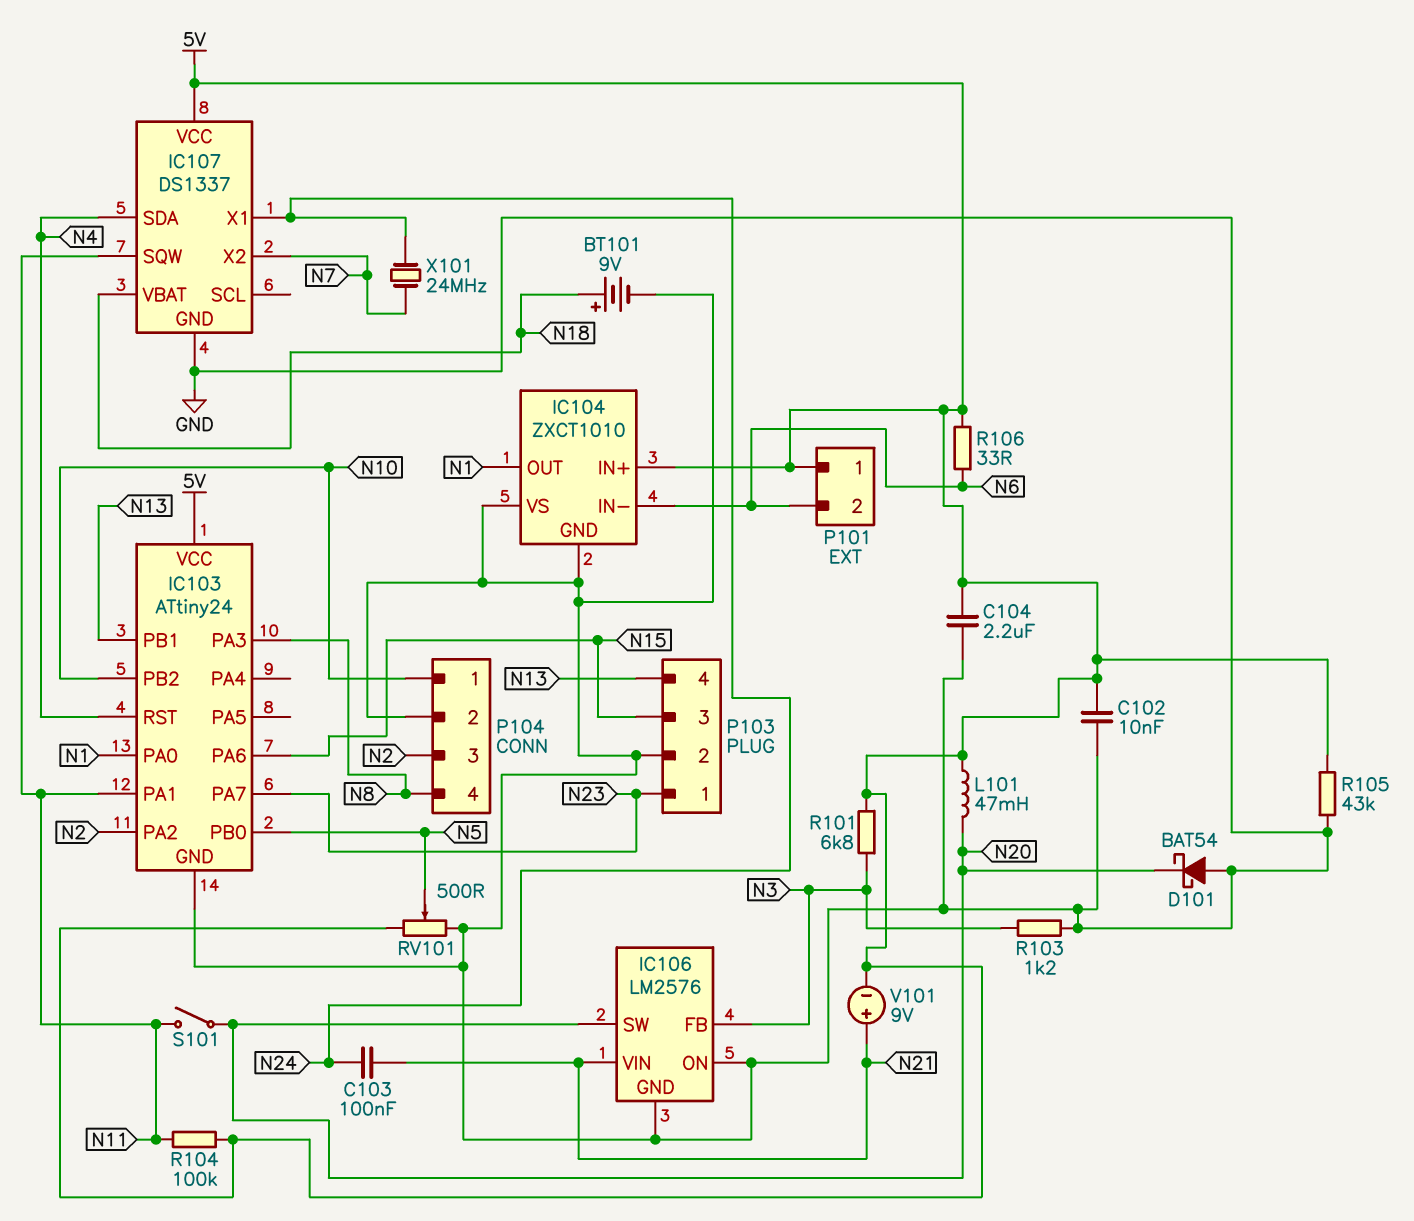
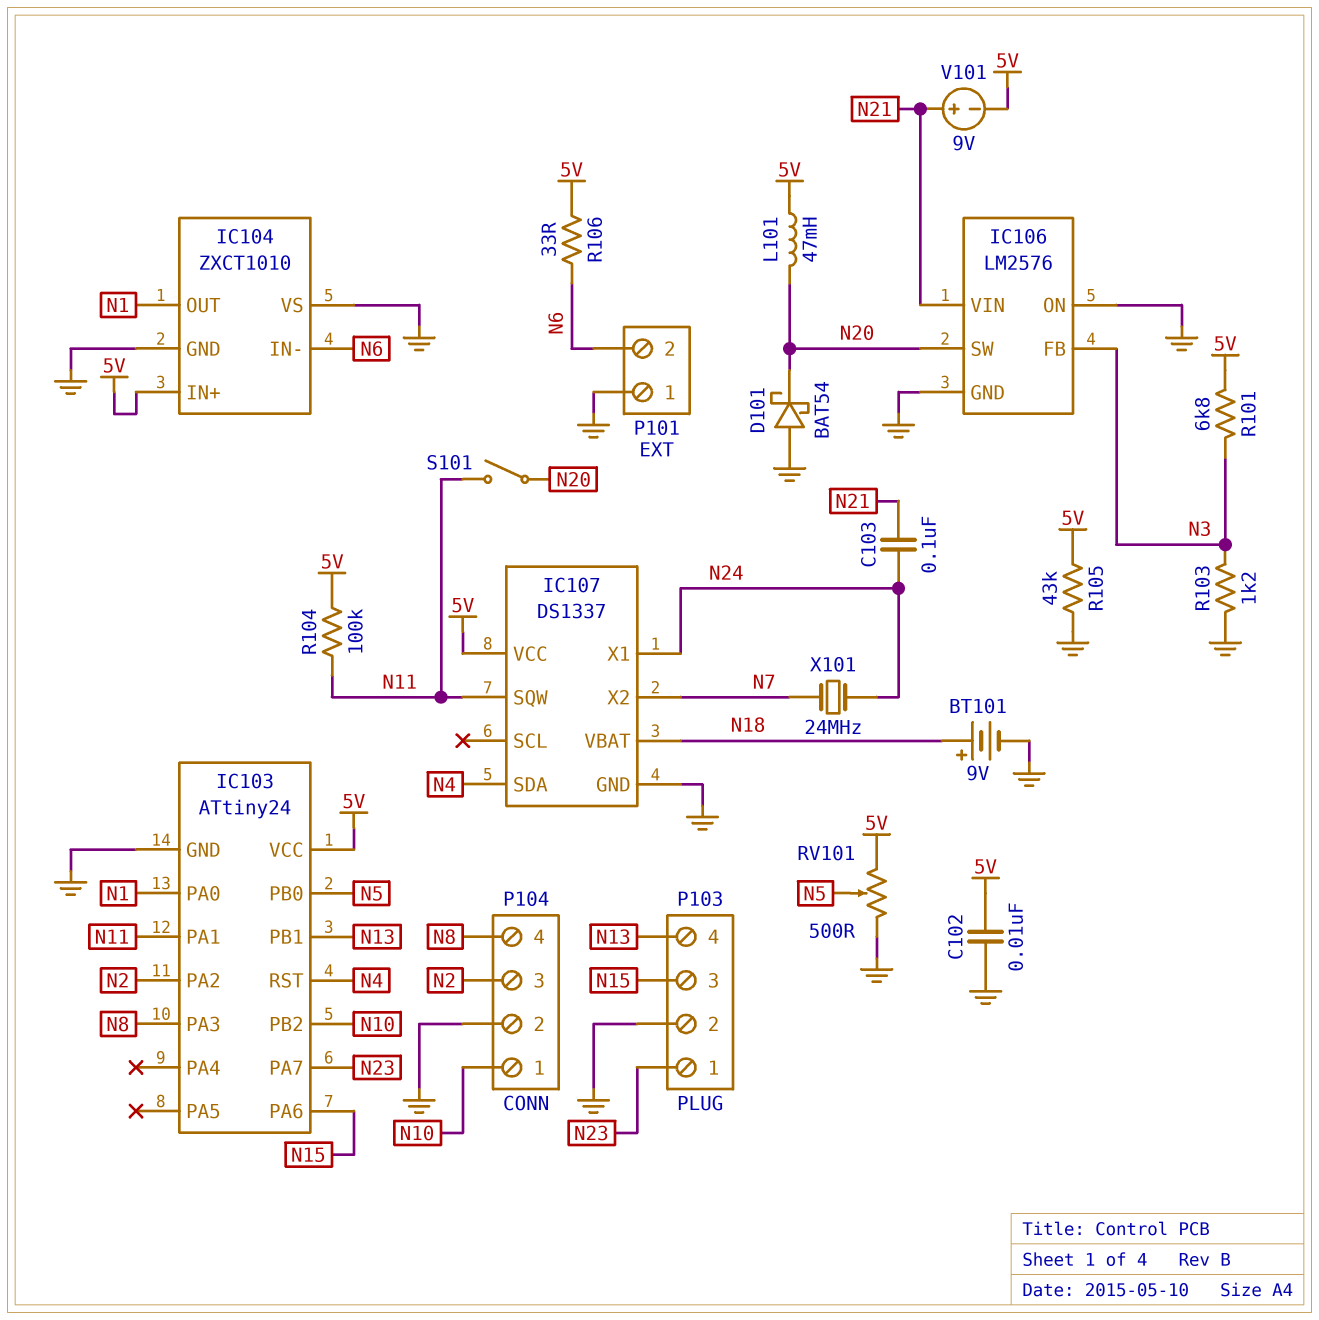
C104: 2.2uF (5V, GND) -> none
P101 pin 1: 5V -> GND

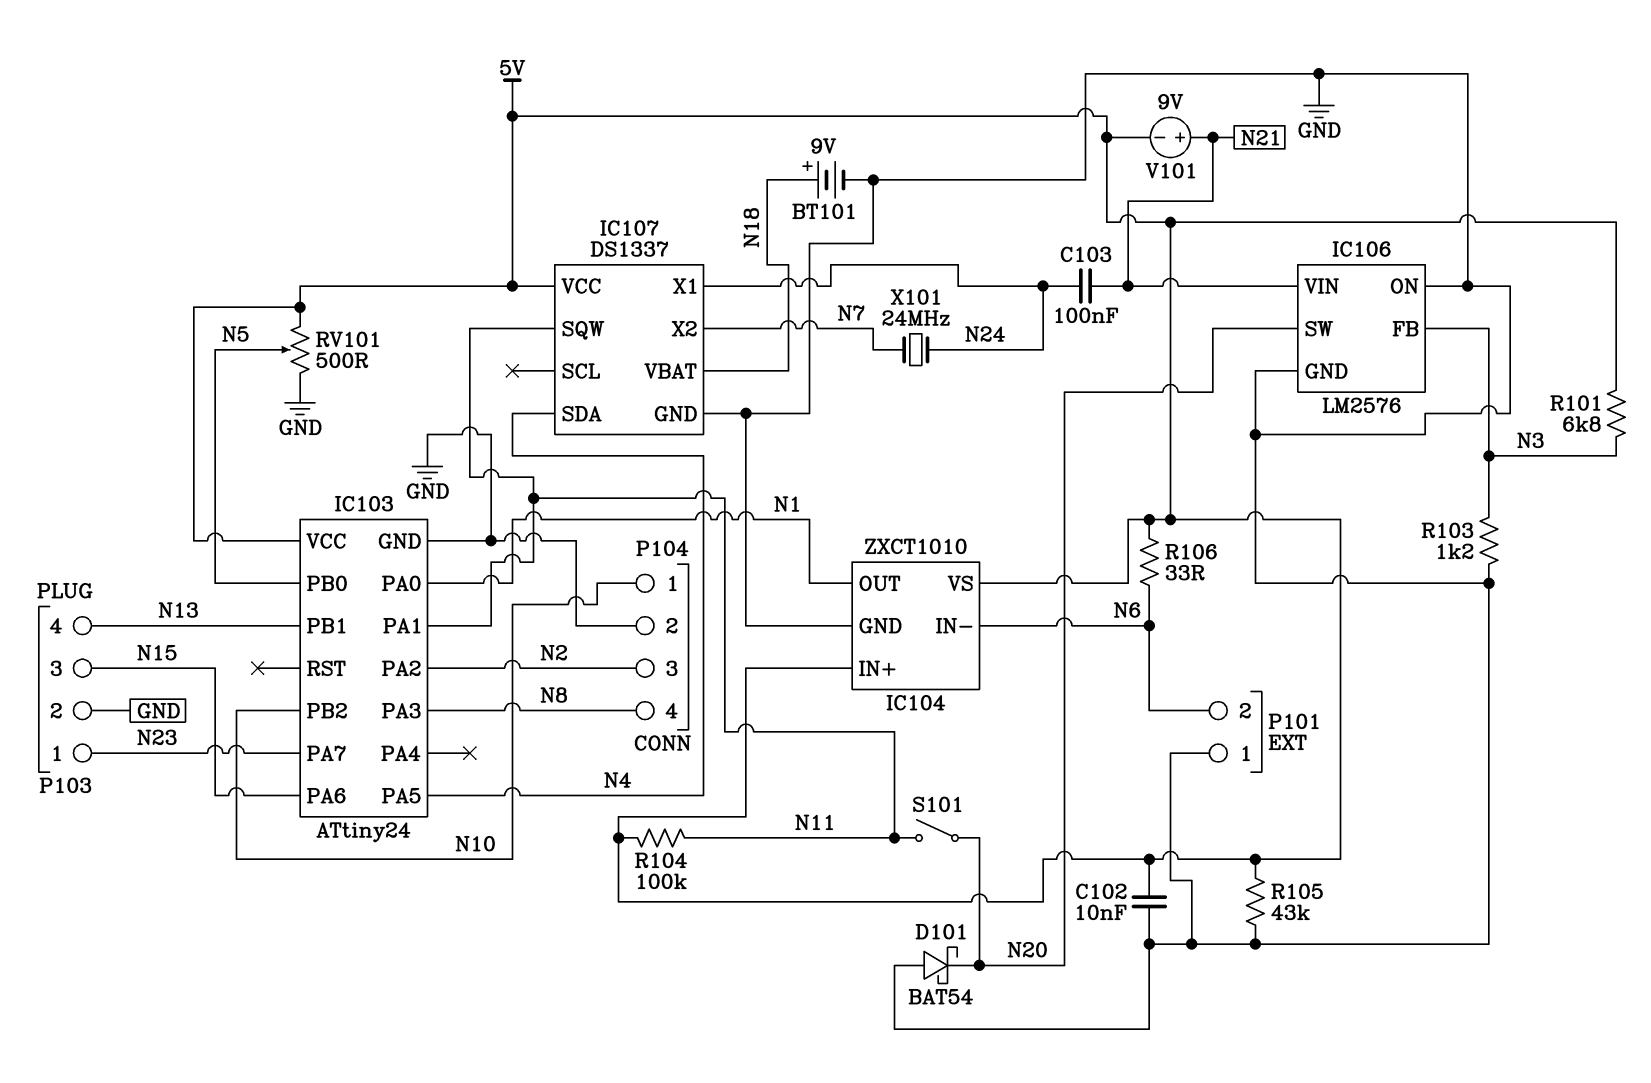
IC103 pin PA5: none -> N4
IC103 pin RST: N4 -> none
IC104 pin VS: GND -> 5V
L101: 47mH (5V, N20) -> none

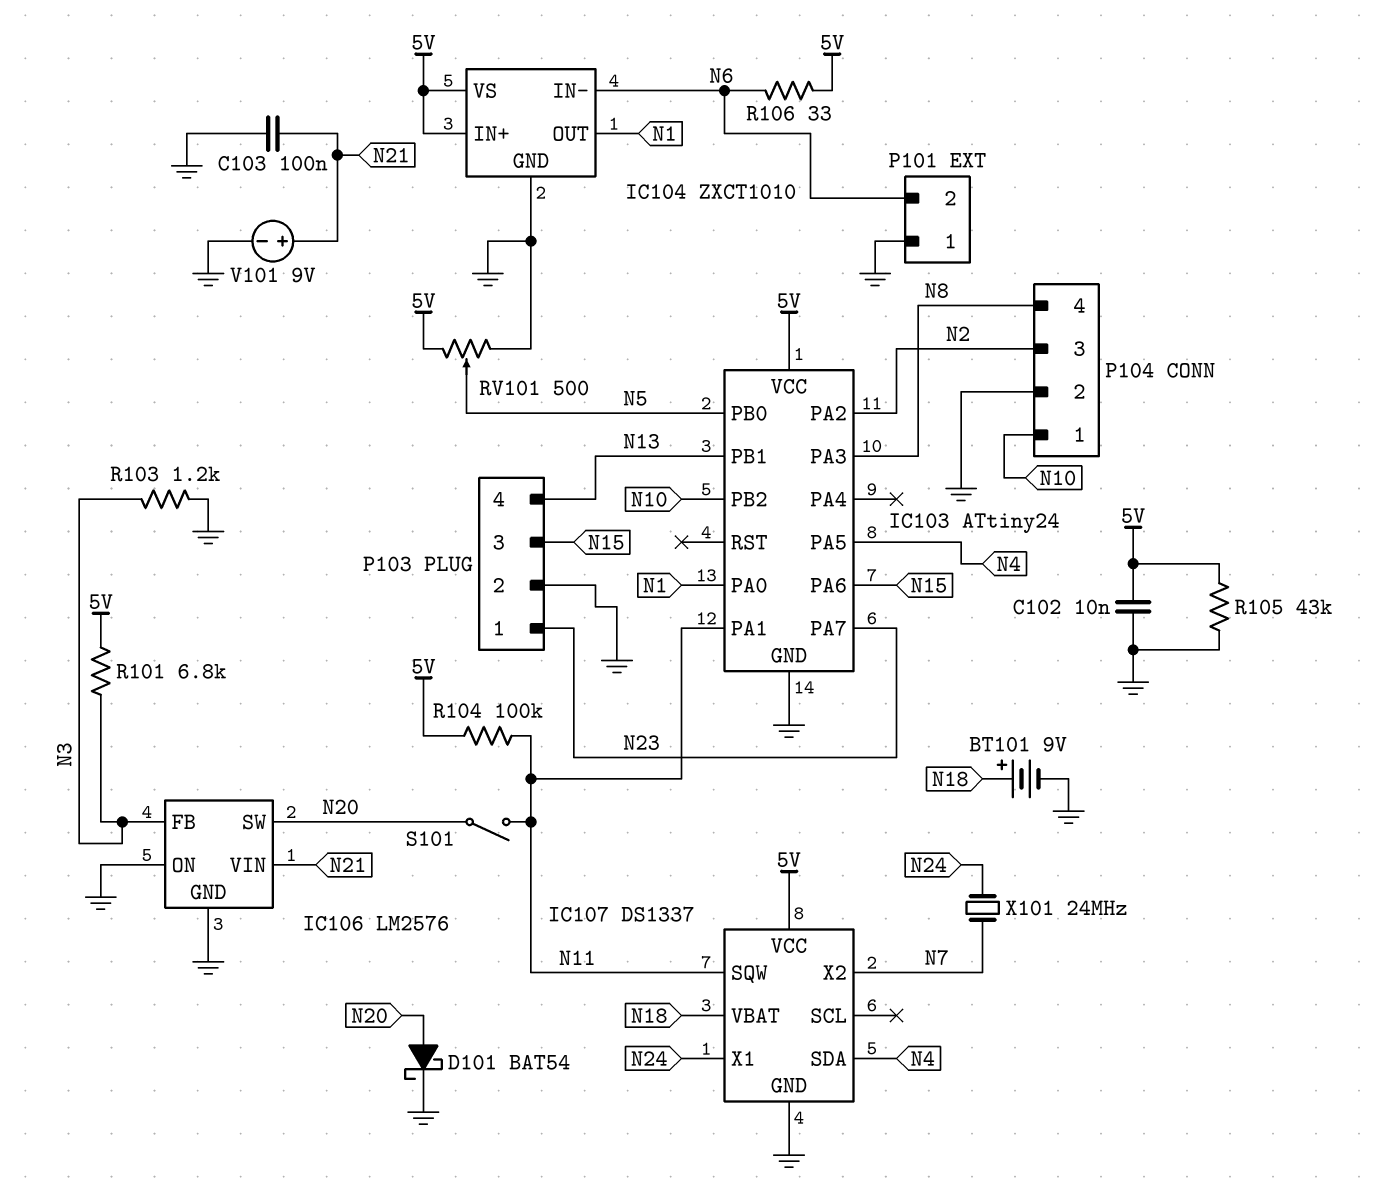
C103: 100nF (N21, N24) -> 100nF (GND, N21)
D101: schottky BAT54 (A GND, K N20) -> schottky BAT54 (A N20, K GND)
V101: 9V (plus N21, minus 5V) -> 9V (plus N21, minus GND)

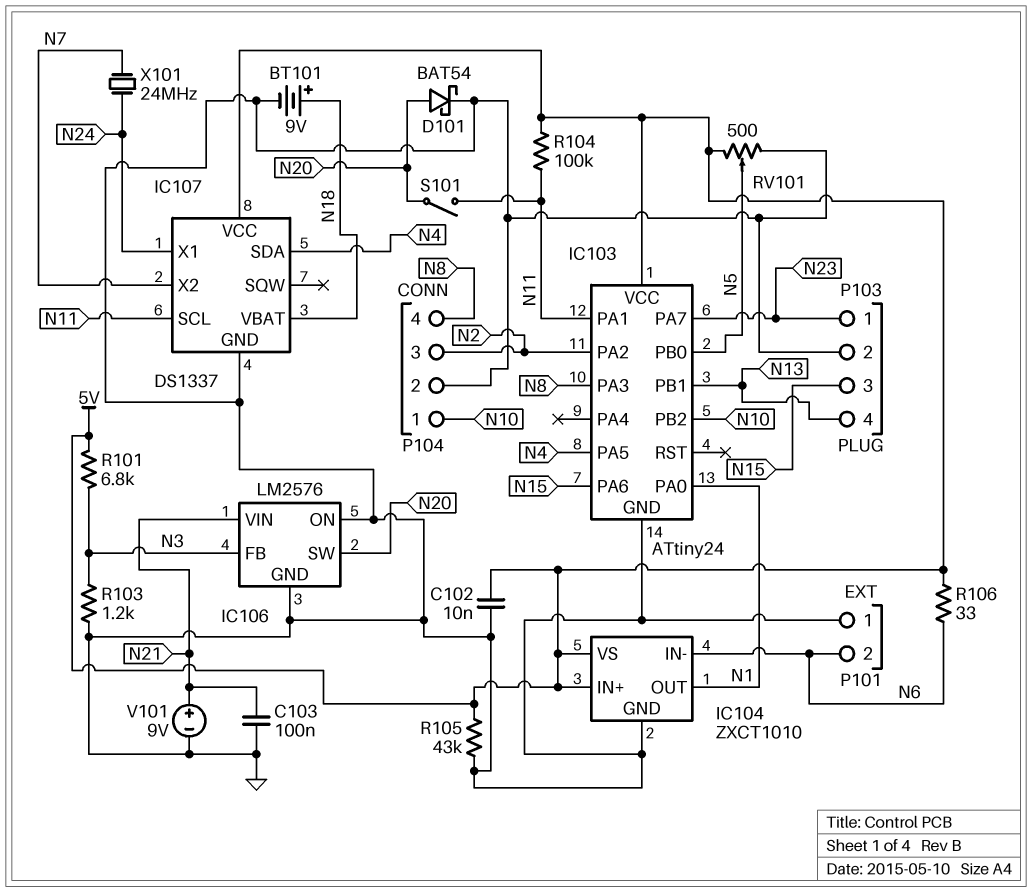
IC107 pin SCL: none -> N11
IC107 pin SQW: N11 -> none

